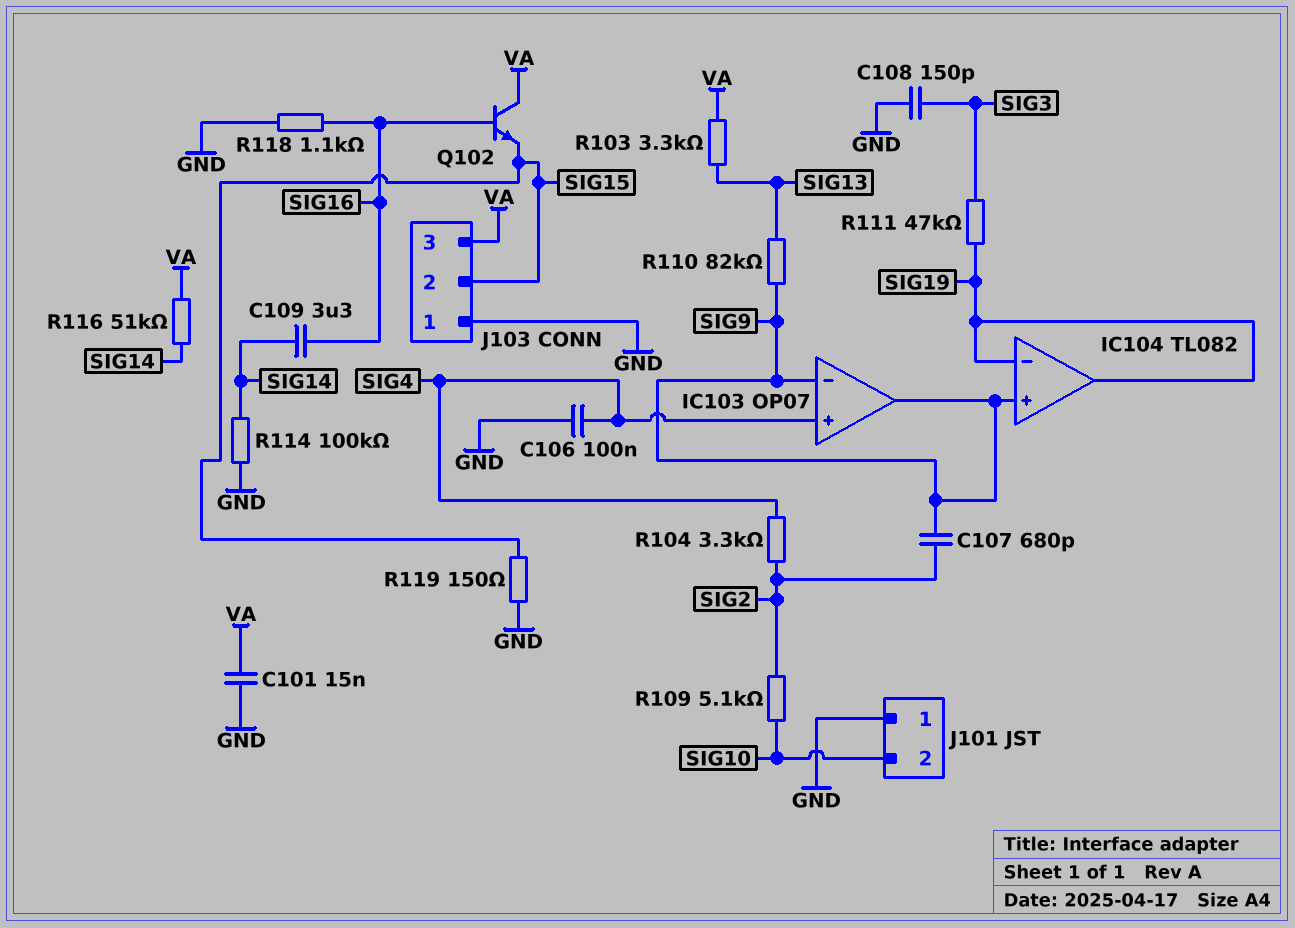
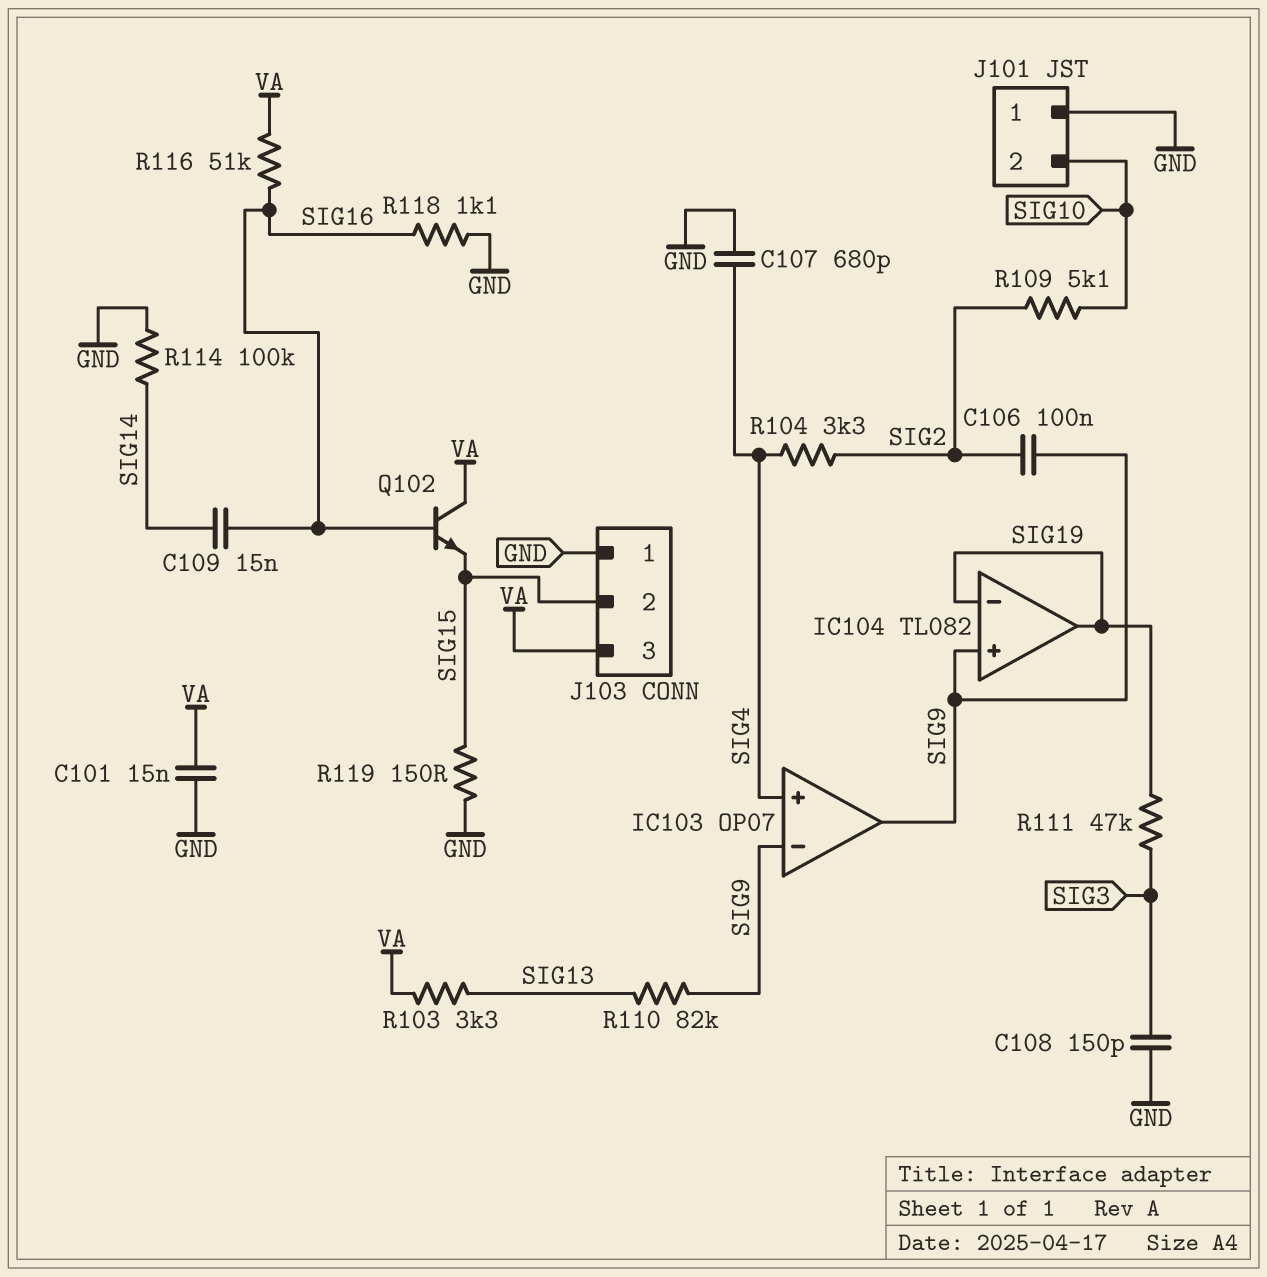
C106: 100nF (GND, SIG4) -> 100nF (SIG2, SIG9)
C107: 680pF (SIG2, SIG9) -> 680pF (GND, SIG4)
C109: 3.3uF (SIG14, SIG16) -> 15nF (SIG14, SIG16)
R116: 51k (SIG14, VA) -> 51k (SIG16, VA)

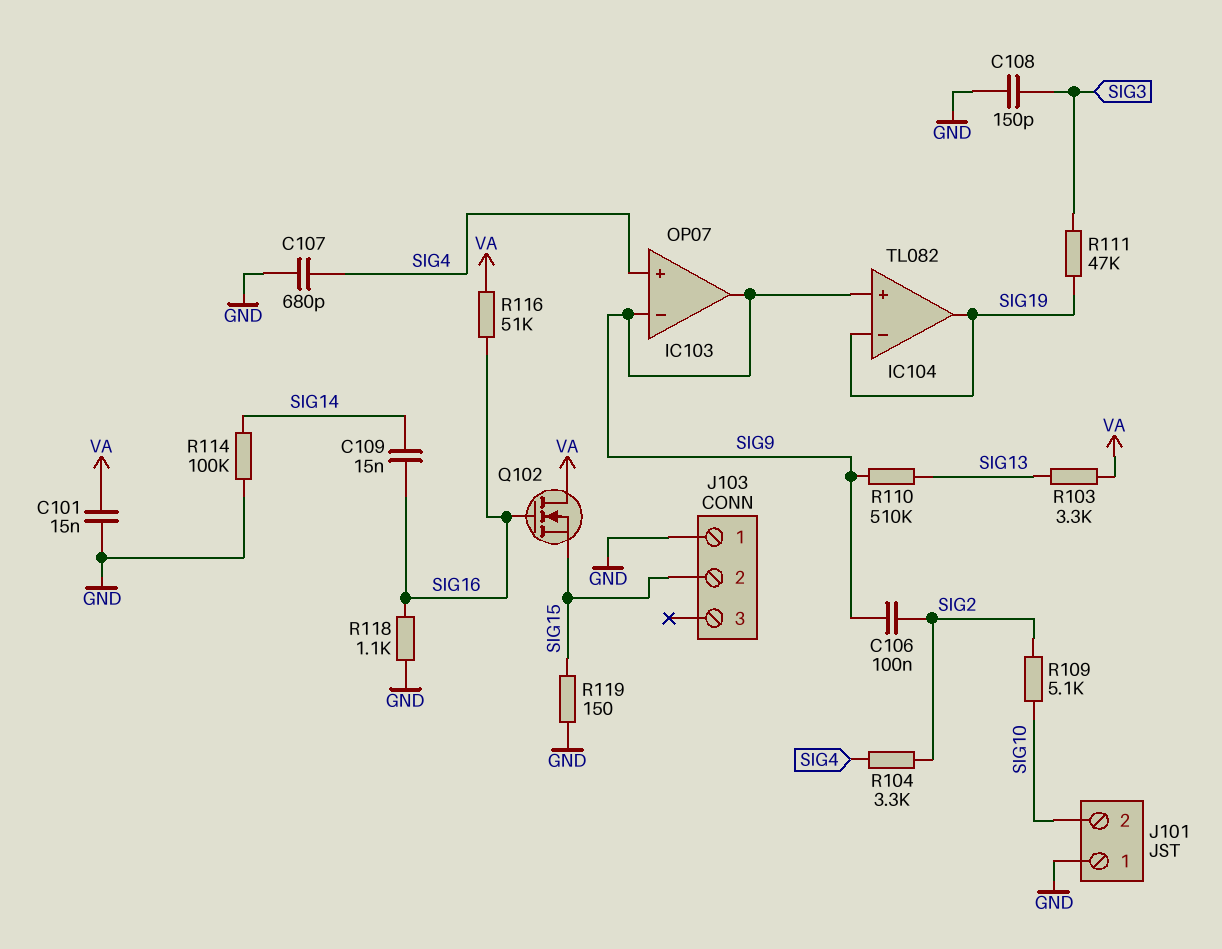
J103 pin 3: VA -> none
Q102: NPN (B SIG16, C VA, E SIG15) -> NMOS (G SIG16, D VA, S SIG15)
R110: 82k (SIG9, SIG13) -> 510k (SIG9, SIG13)

